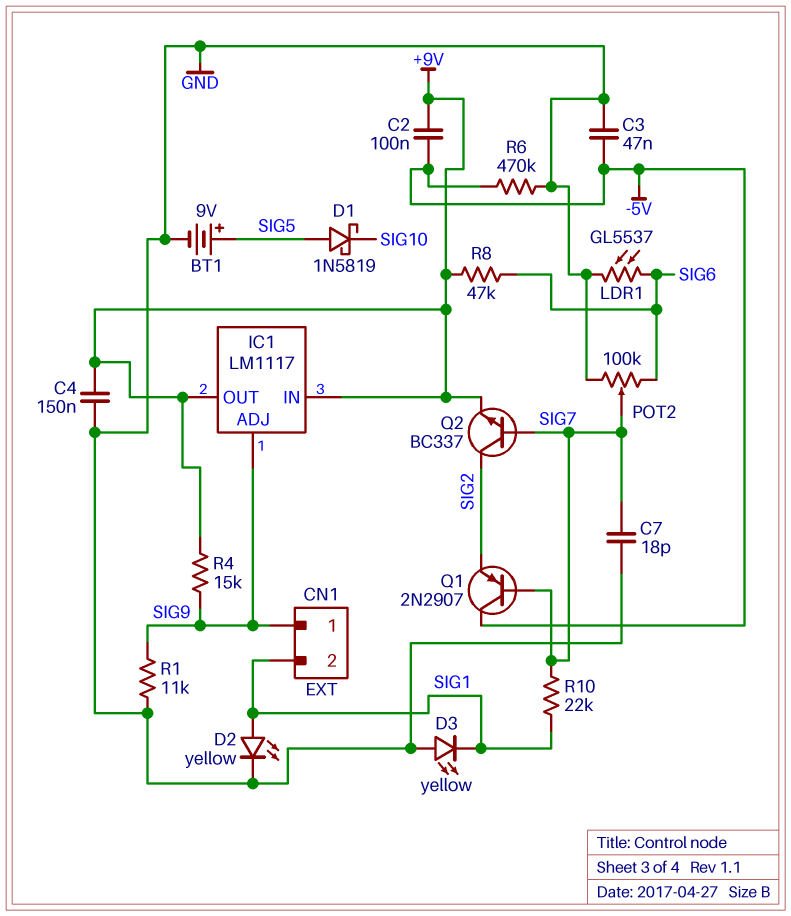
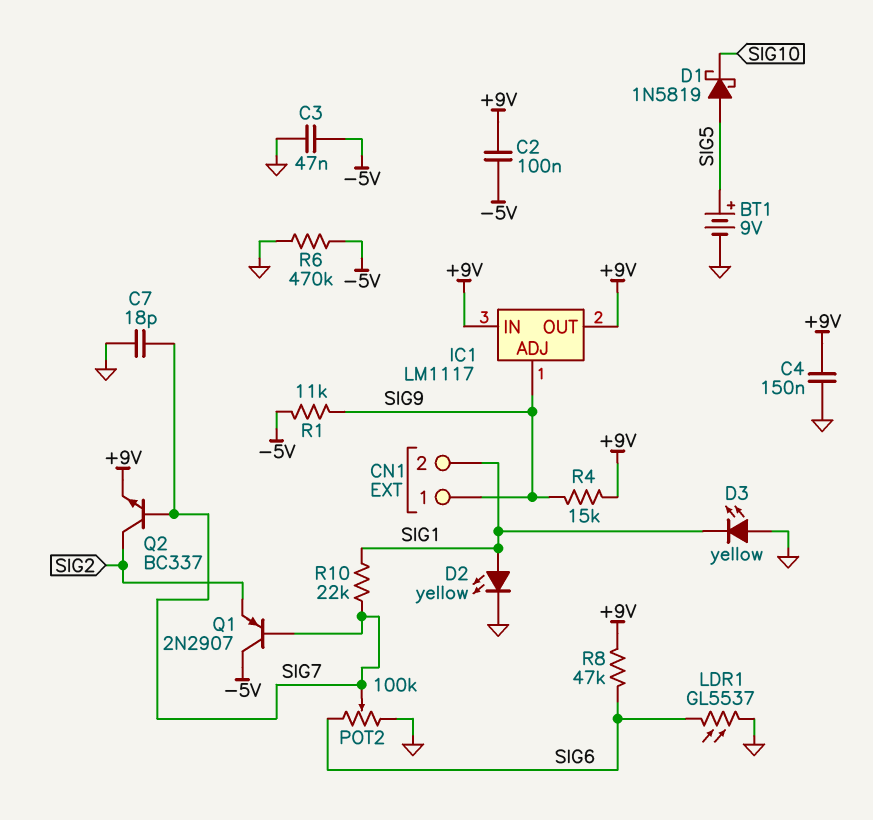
R1: 11k (GND, SIG9) -> 11k (-5V, SIG9)

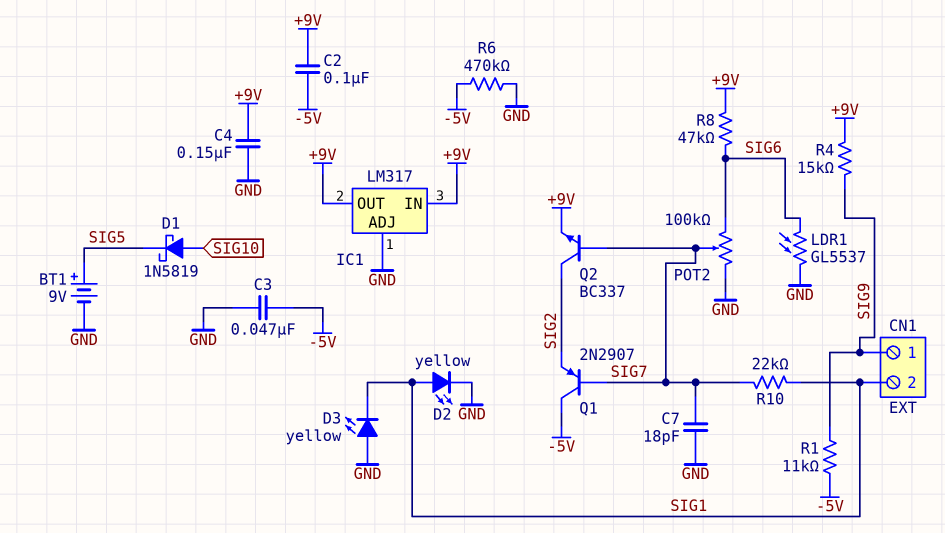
D1: schottky 1N5819 (A SIG5, K SIG10) -> schottky 1N5819 (A SIG10, K SIG5)
IC1: LM1117 -> LM317
IC1 pin ADJ: SIG9 -> GND

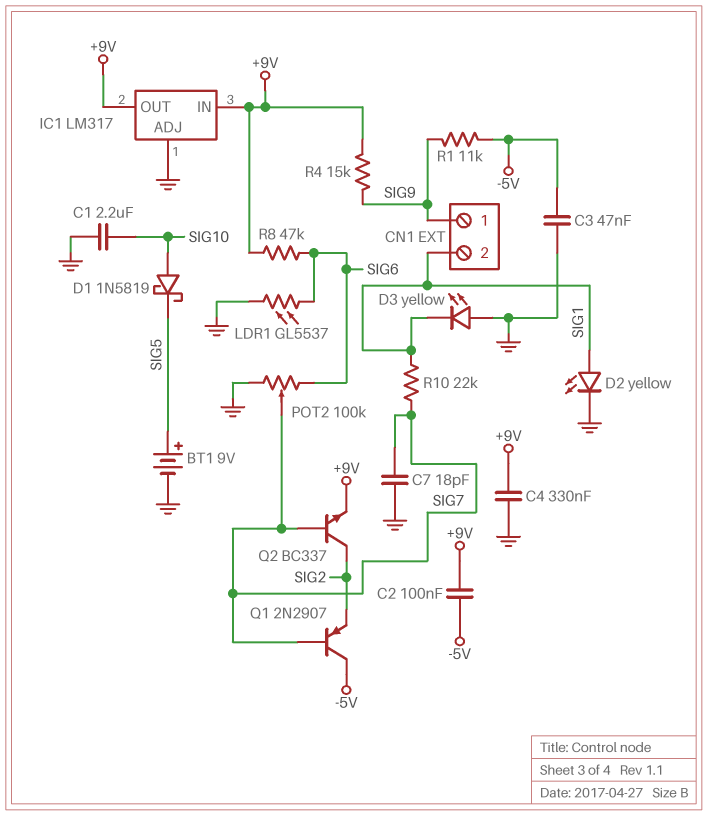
C1: none -> 2.2uF (GND, SIG10)
C4: 150nF (+9V, GND) -> 330nF (+9V, GND)
R6: 470k (-5V, GND) -> none

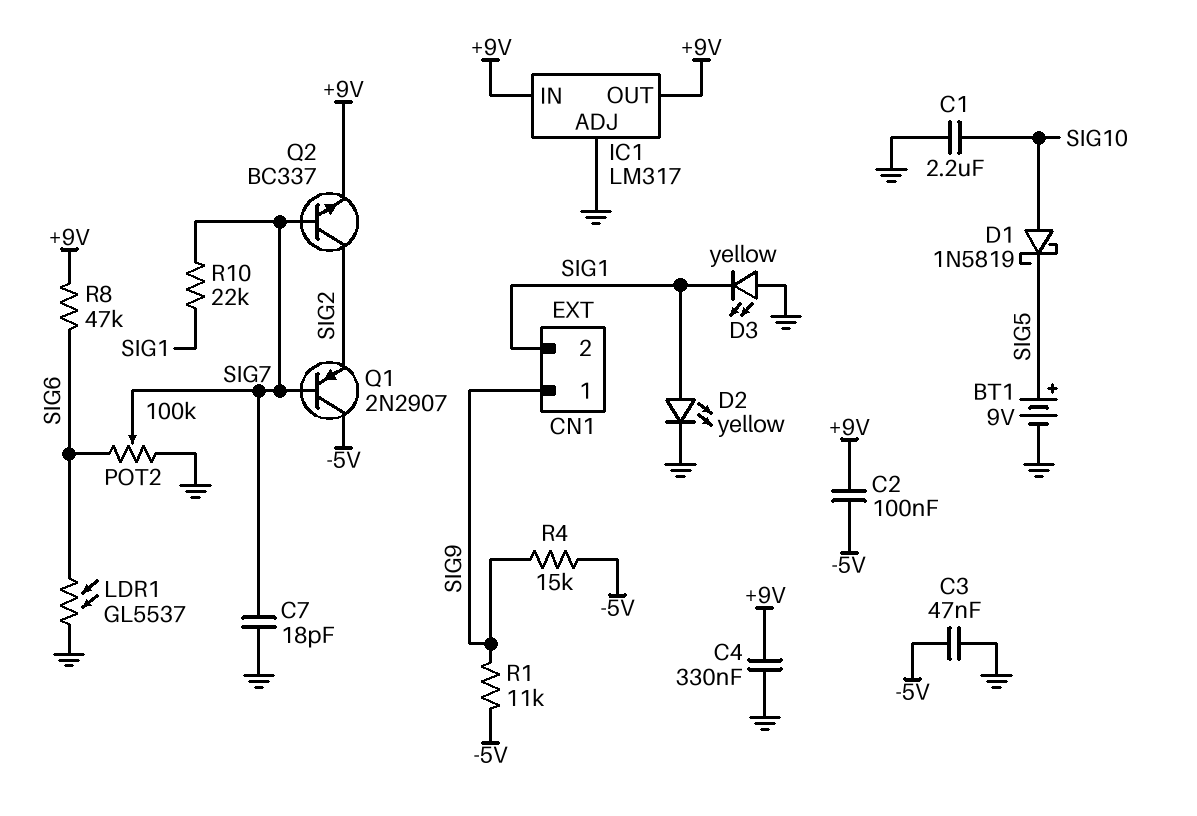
R4: 15k (+9V, SIG9) -> 15k (-5V, SIG9)

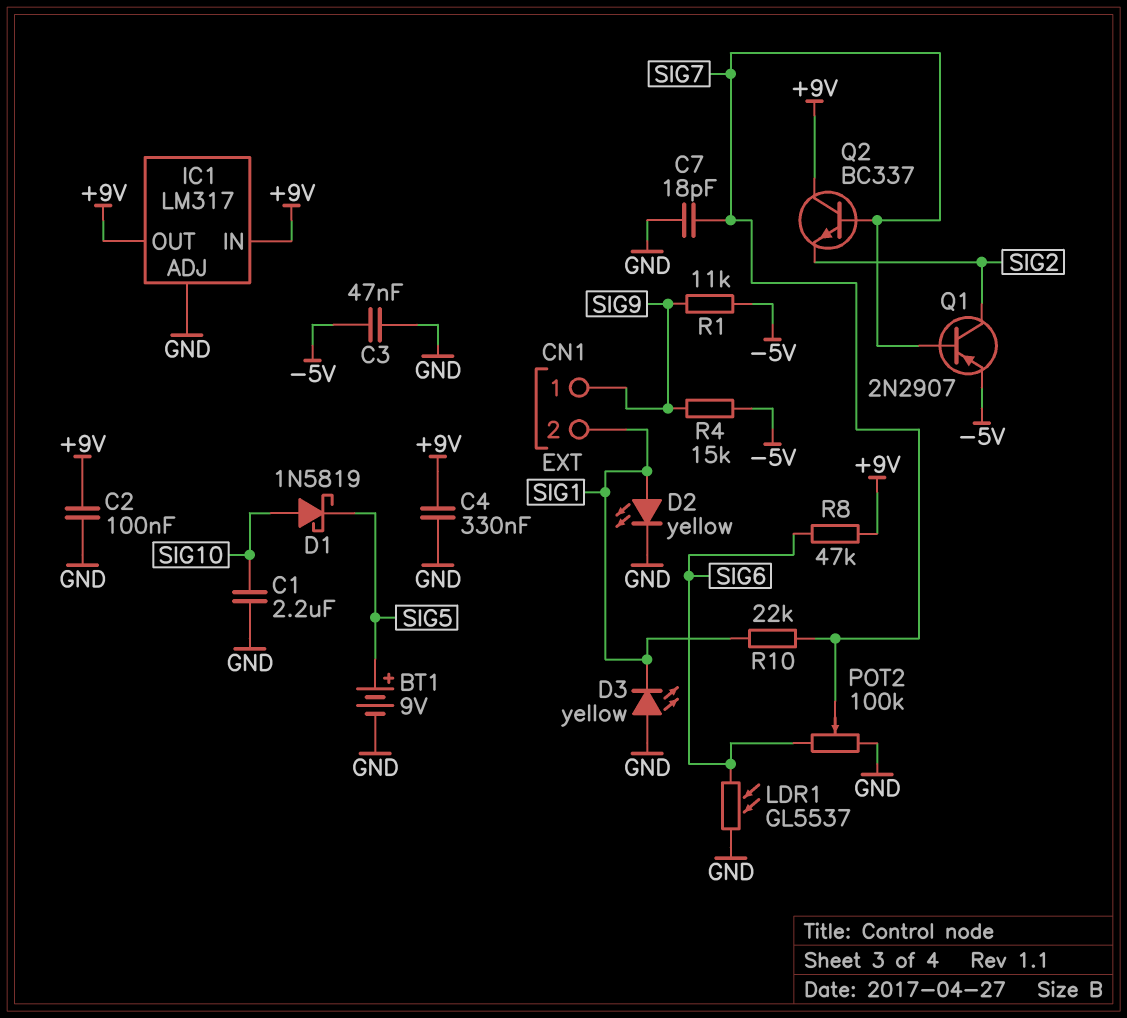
C2: 100nF (+9V, -5V) -> 100nF (+9V, GND)
Q1: PNP 2N2907 (B SIG7, C -5V, E SIG2) -> PNP 2N2907 (B SIG7, C SIG2, E -5V)
Q2: NPN BC337 (B SIG7, C SIG2, E +9V) -> NPN BC337 (B SIG7, C +9V, E SIG2)

